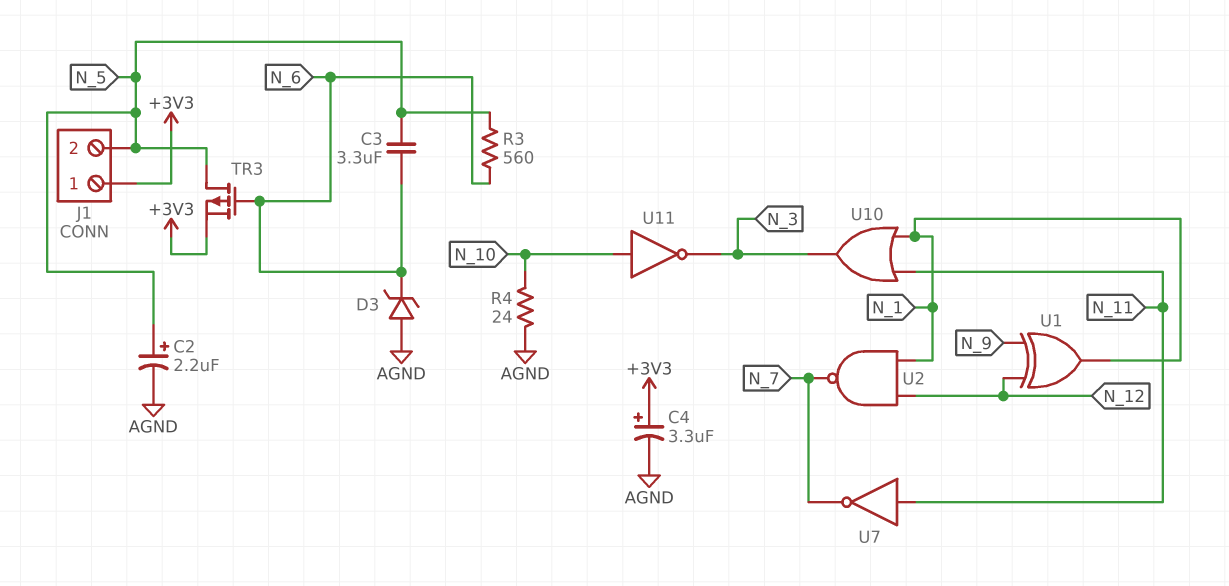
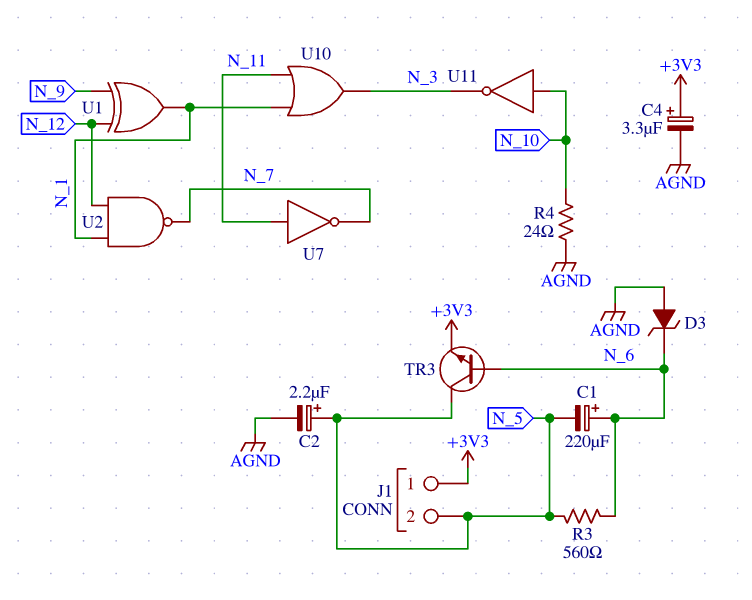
C1: none -> 220uF (plus N_6, minus N_5)
C3: 3.3uF (N_5, N_6) -> none
TR3: PMOS (G N_6, D N_5, S +3V3) -> NPN (B N_6, C N_5, E +3V3)

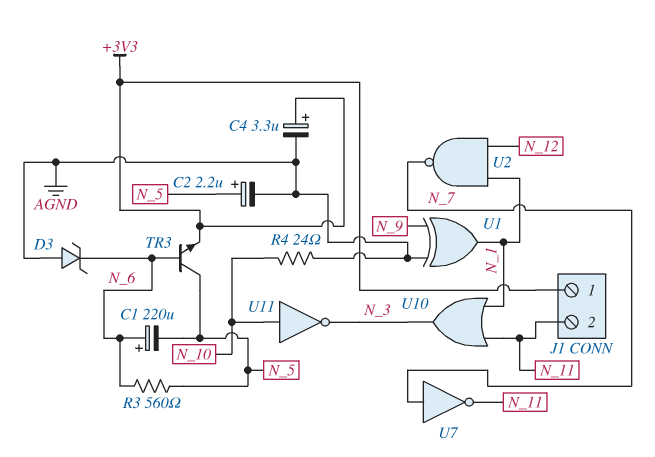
J1 pin 2: N_5 -> N_11
U1: XOR (in N_9, in N_12, out N_1) -> XOR (in AGND, in N_9, out N_1)
U7: NOT (in N_11, out N_7) -> NOT (in N_7, out N_11)

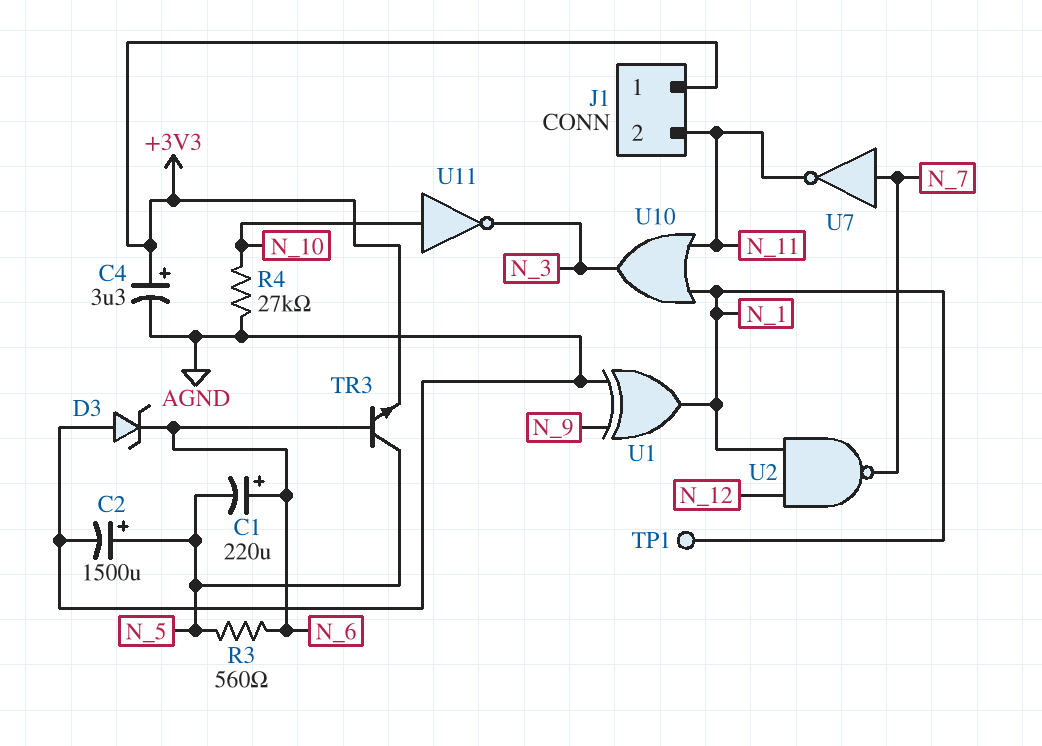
C2: 2.2uF (plus N_5, minus AGND) -> 1500uF (plus N_5, minus AGND)
R4: 24 (AGND, N_10) -> 27k (AGND, N_10)
TP1: none -> test point (N_1)

